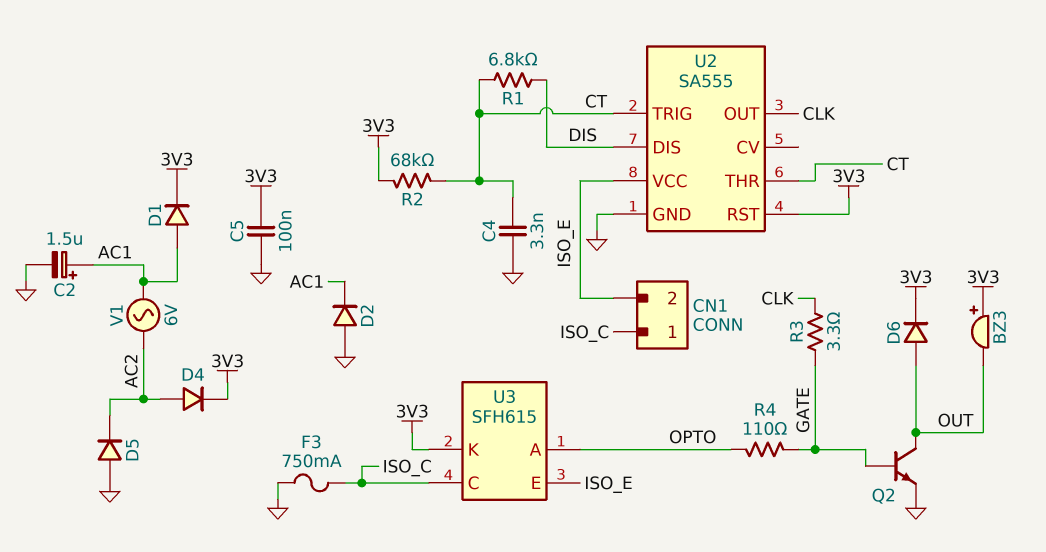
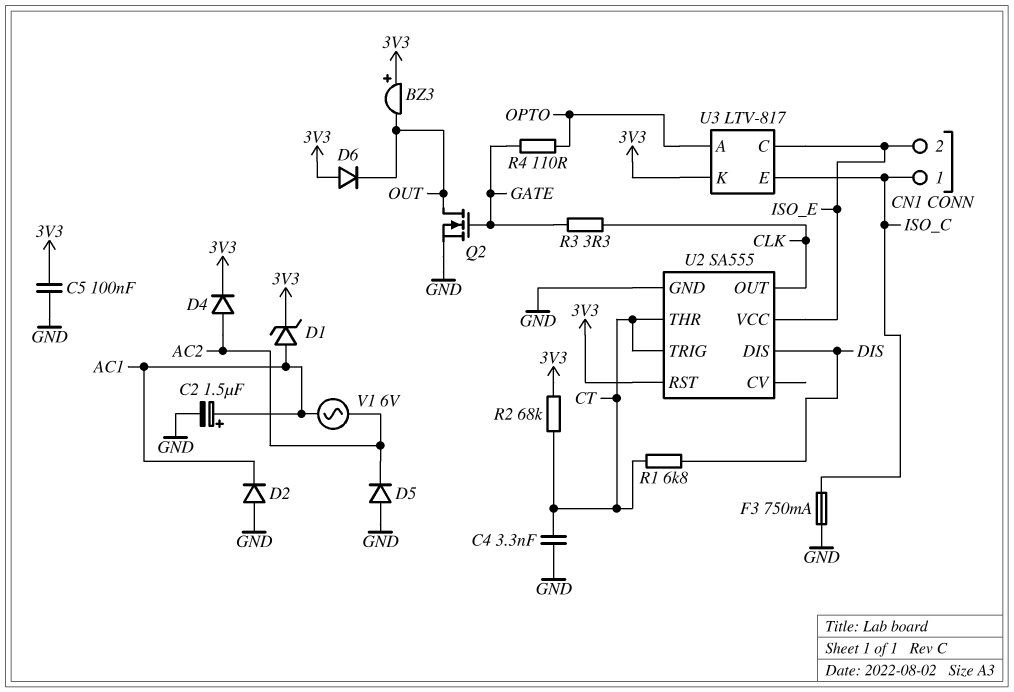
D1: diode (A AC1, K 3V3) -> zener (A AC1, K 3V3)
D6: diode (A OUT, K 3V3) -> diode (A 3V3, K OUT)
Q2: NPN (B GATE, C OUT, E GND) -> NMOS (G GATE, D OUT, S GND)
U3: SFH615 -> LTV-817
U3 pin C: ISO_C -> ISO_E
U3 pin E: ISO_E -> ISO_C

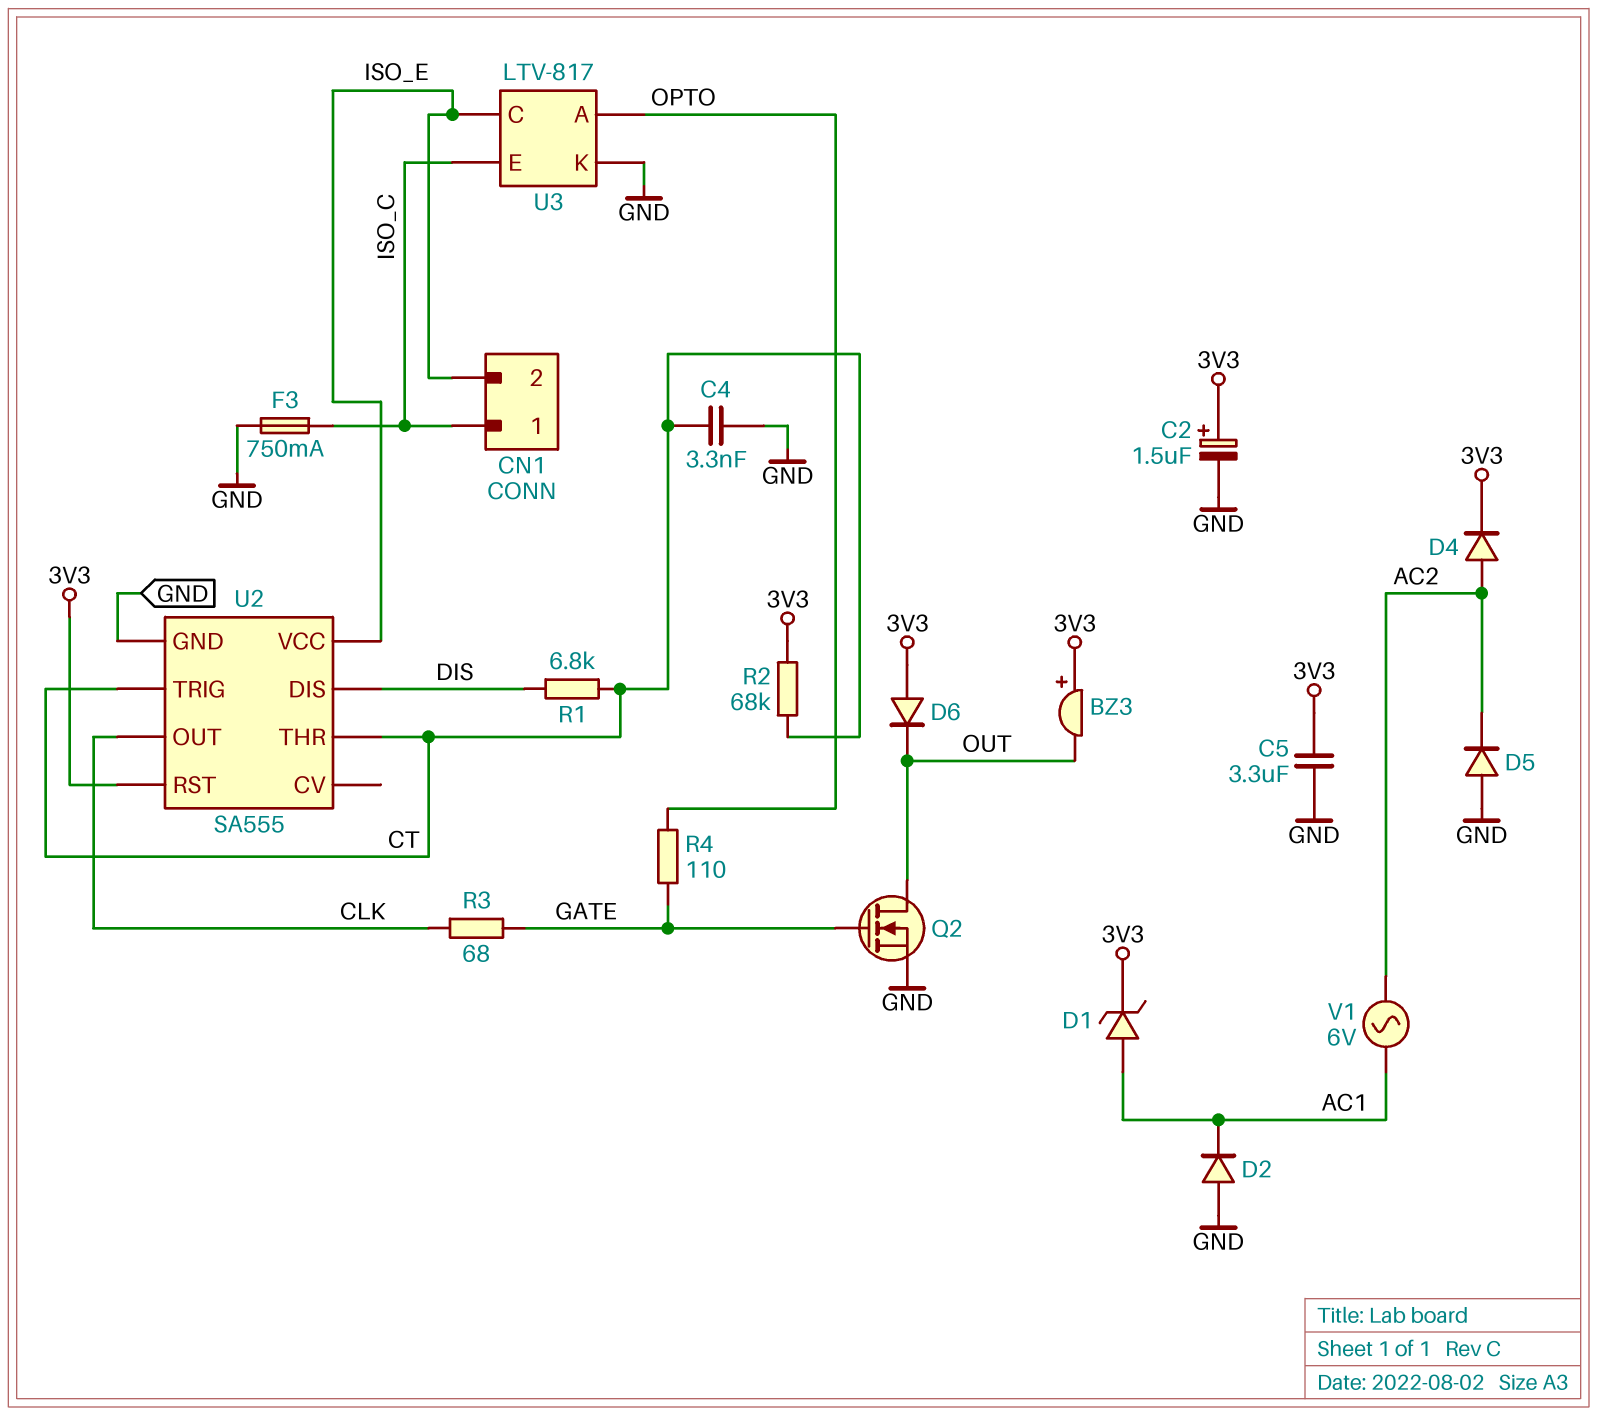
C2: 1.5uF (plus AC1, minus GND) -> 1.5uF (plus 3V3, minus GND)
C5: 100nF (3V3, GND) -> 3.3uF (3V3, GND)
R3: 3.3 (CLK, GATE) -> 68 (CLK, GATE)
U3 pin K: 3V3 -> GND

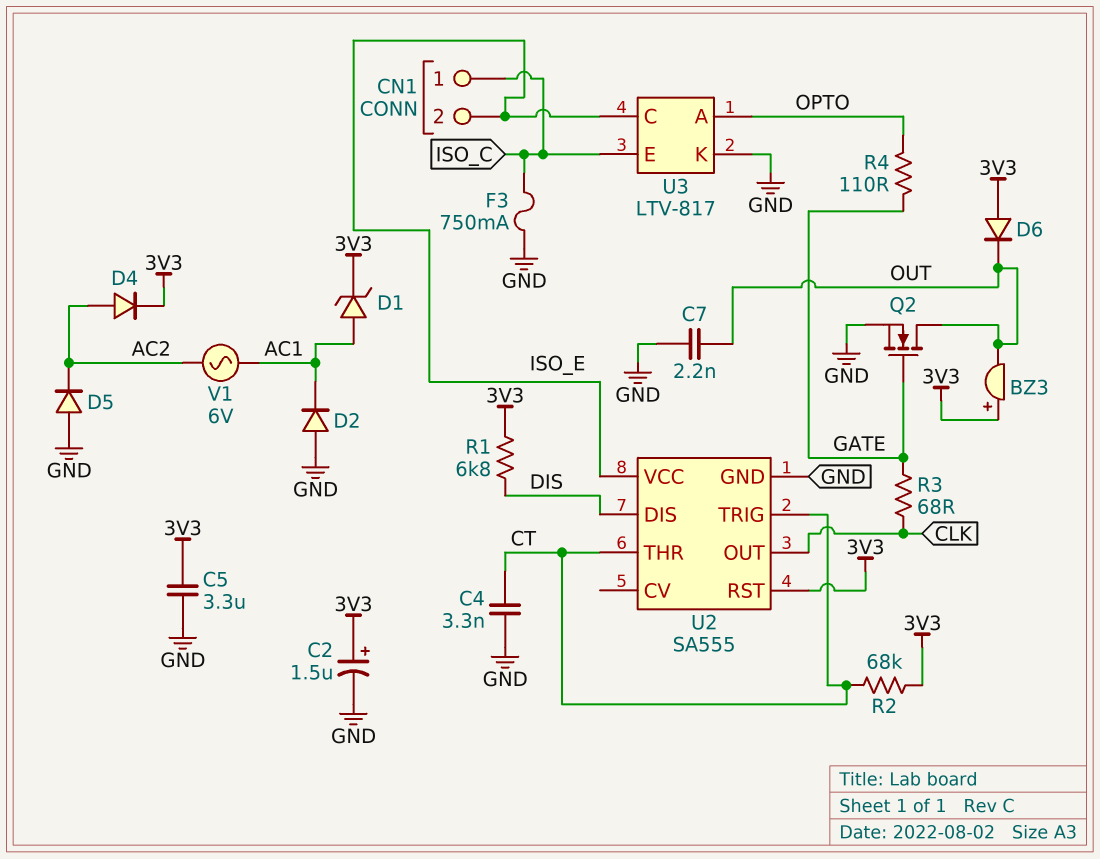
C7: none -> 2.2nF (GND, OUT)
R1: 6.8k (CT, DIS) -> 6.8k (3V3, DIS)

